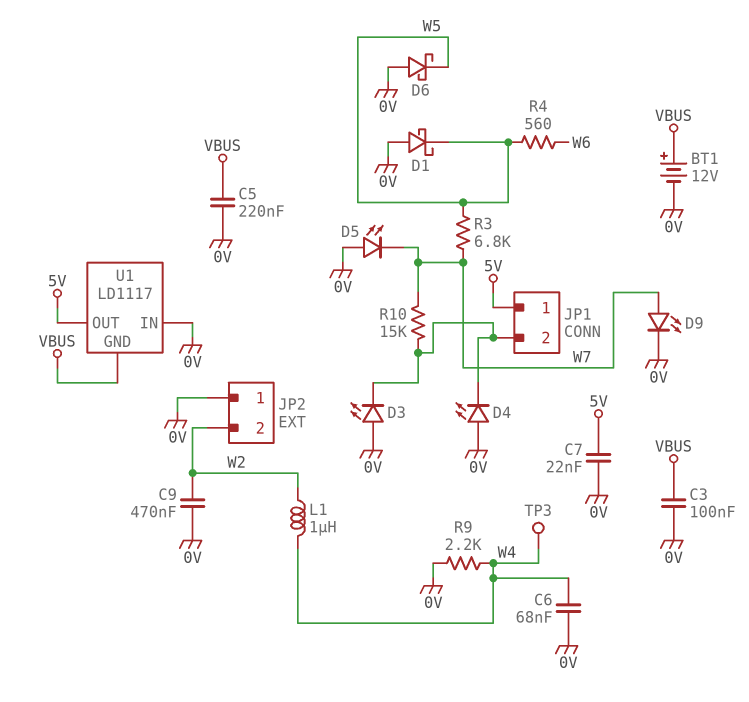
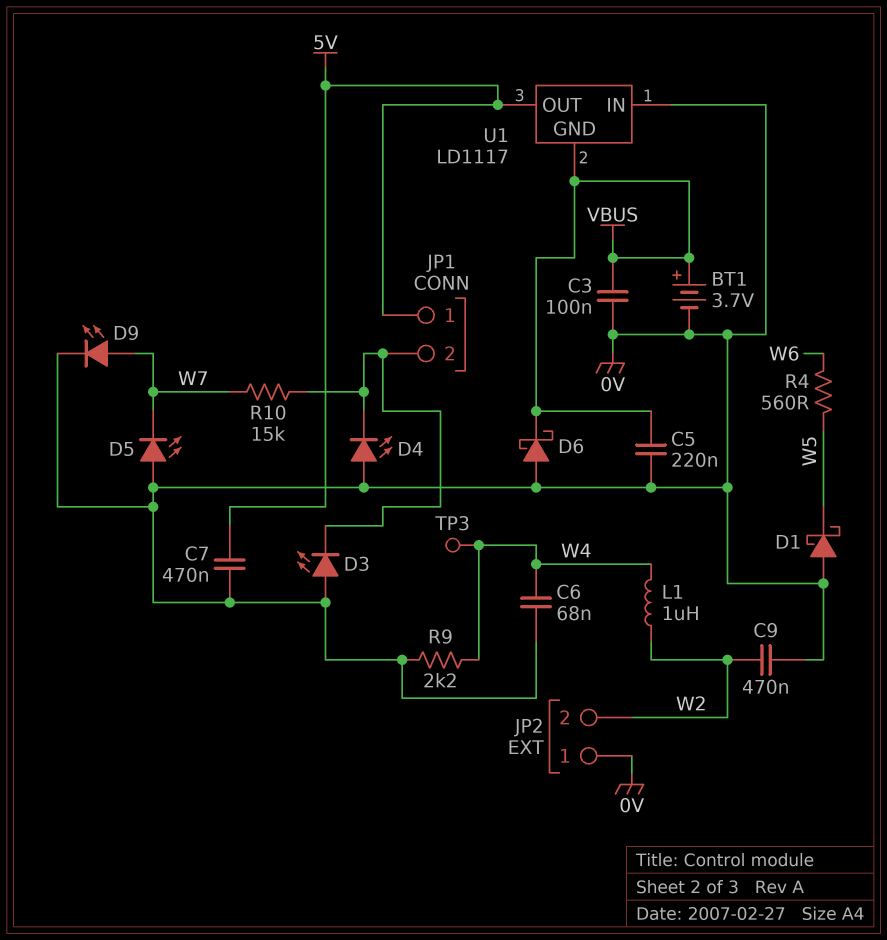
BT1: 12V (plus VBUS, minus 0V) -> 3.7V (plus VBUS, minus 0V)
C7: 22nF (0V, 5V) -> 470nF (0V, 5V)
D6: schottky (A 0V, K W5) -> schottky (A 0V, K VBUS)
R3: 6.8k (W5, W7) -> none

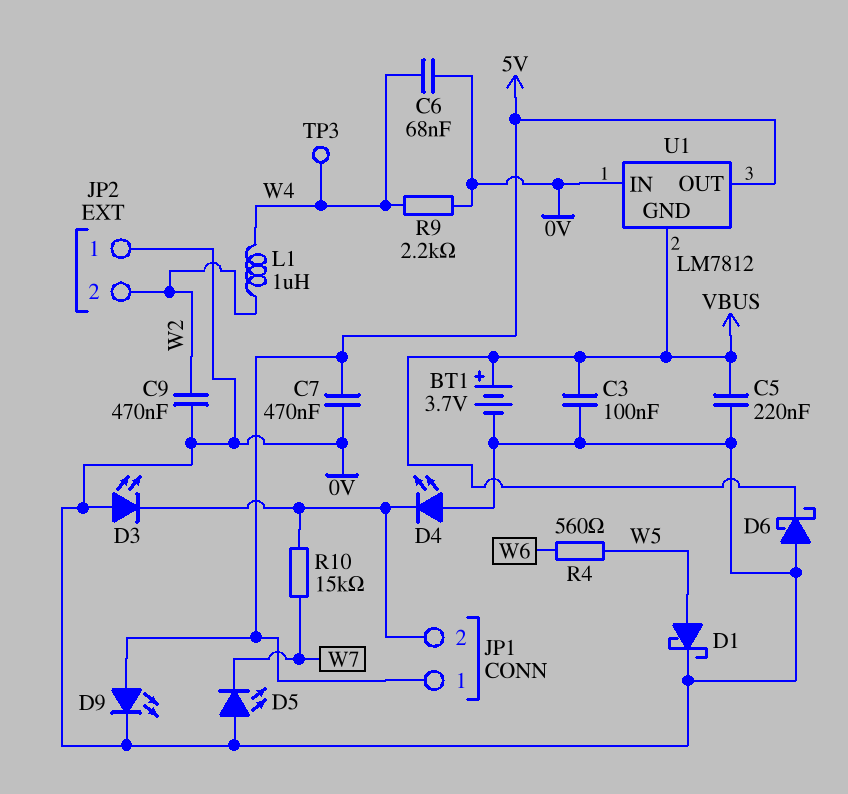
D1: schottky (A 0V, K W5) -> schottky (A W5, K 0V)
D9: LED (A W7, K 0V) -> LED (A 5V, K 0V)
U1: LD1117 -> LM7812

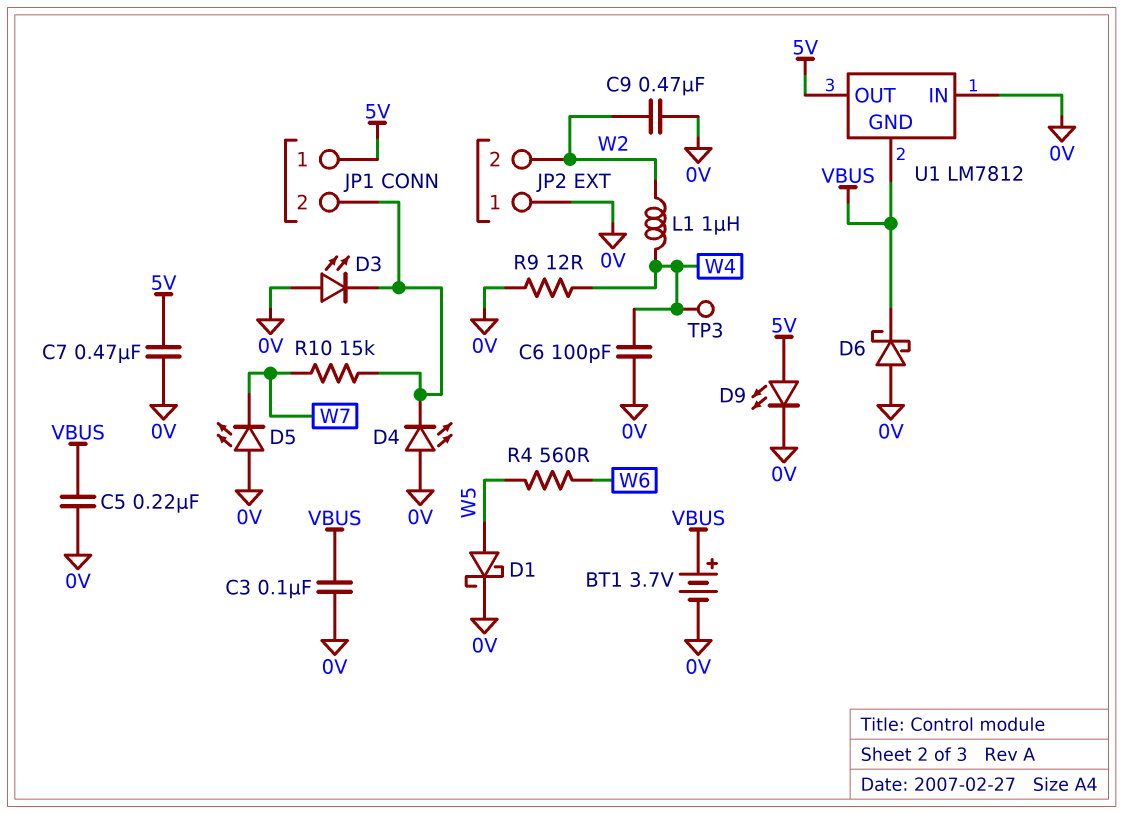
C6: 68nF (0V, W4) -> 100pF (0V, W4)
R9: 2.2k (0V, W4) -> 12 (0V, W4)

